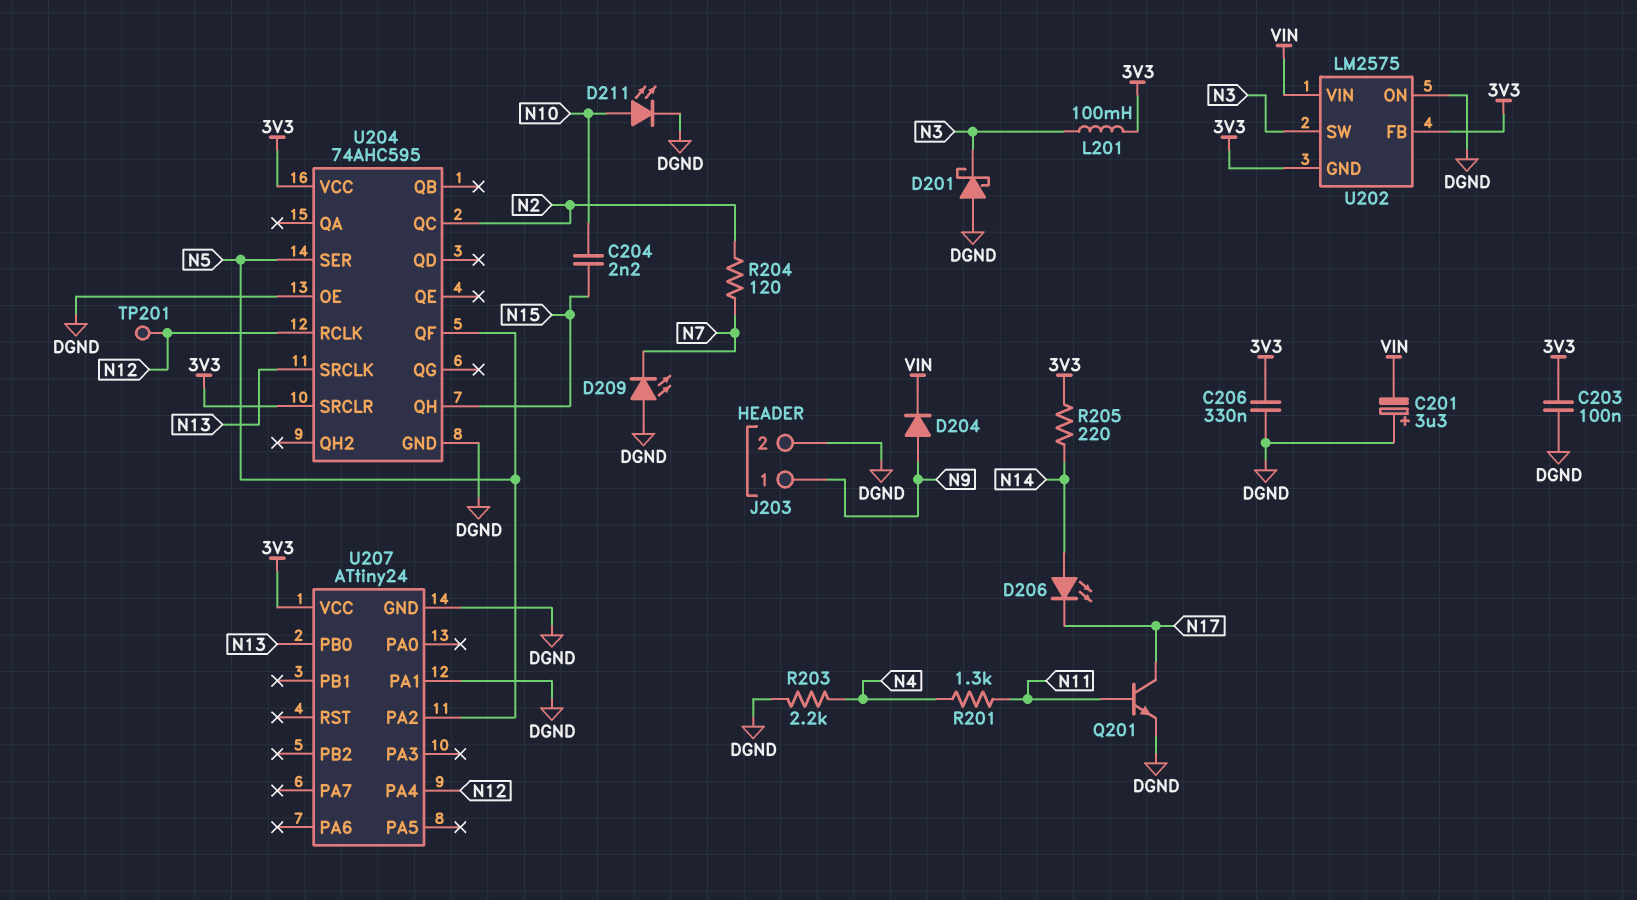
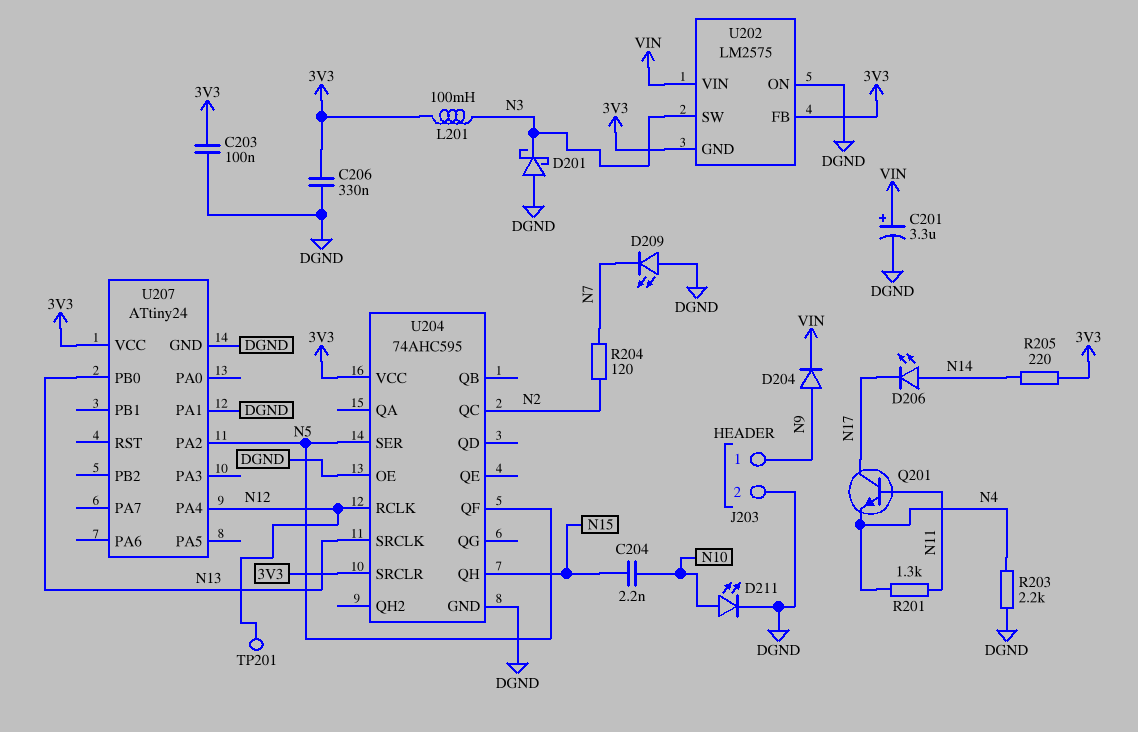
C201: 3.3uF (plus DGND, minus VIN) -> 3.3uF (plus VIN, minus DGND)
Q201: NPN (B N11, C N17, E DGND) -> NPN (B N11, C N17, E N4)

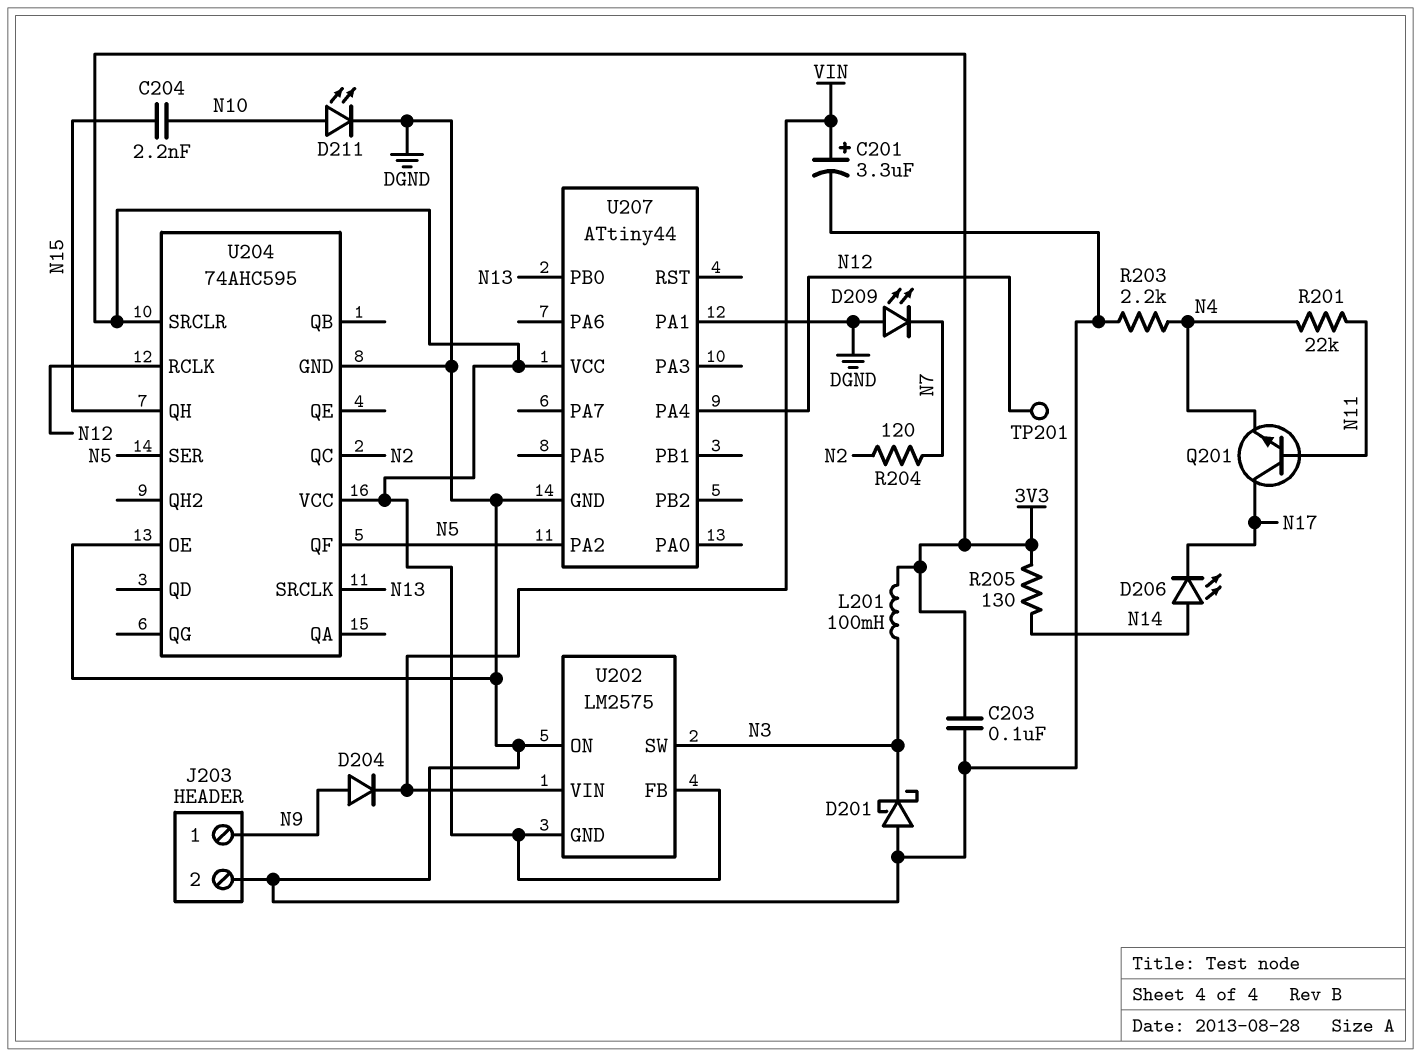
C206: 330nF (3V3, DGND) -> none
R201: 1.3k (N4, N11) -> 22k (N4, N11)
R205: 220 (3V3, N14) -> 130 (3V3, N14)
U207: ATtiny24 -> ATtiny44

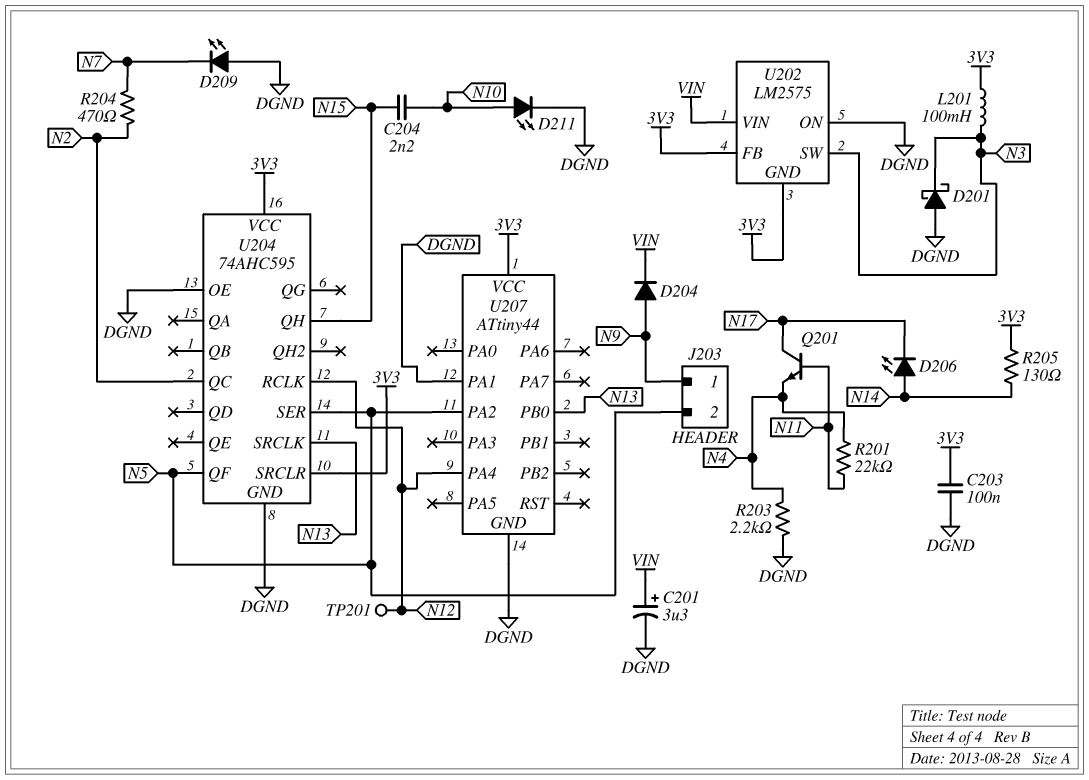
J203 pin 2: DGND -> N5
R204: 120 (N2, N7) -> 470 (N2, N7)

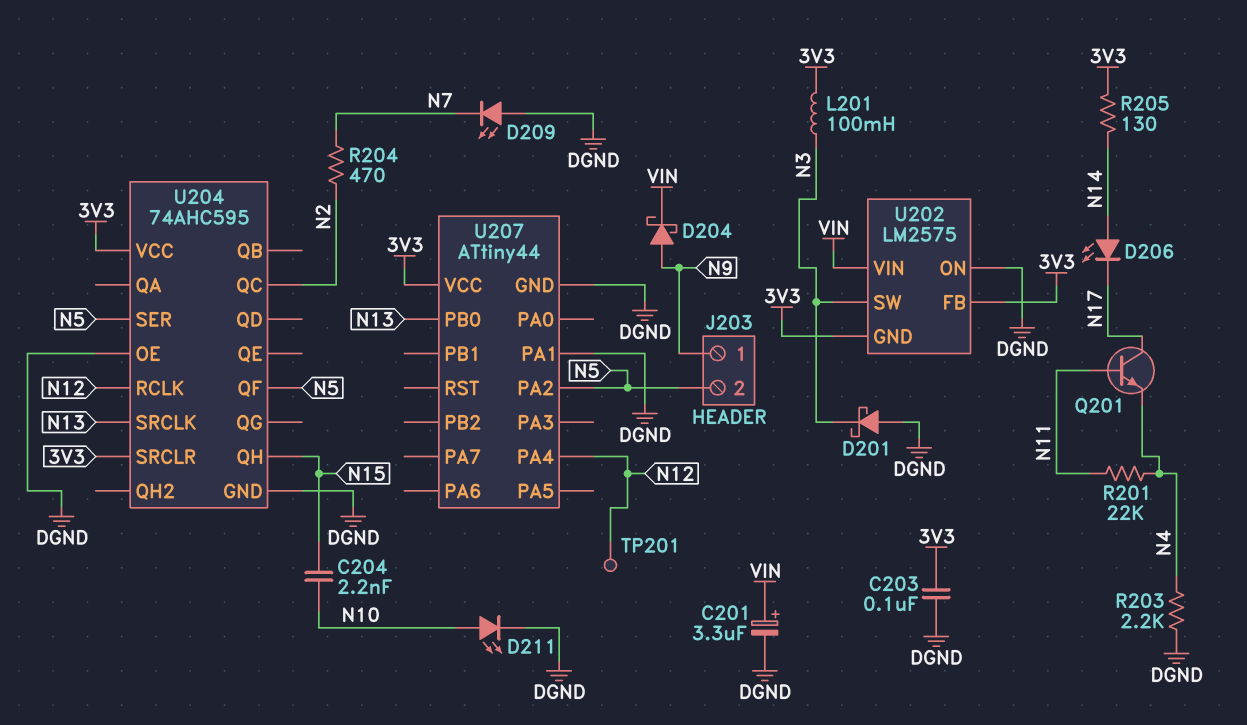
D204: diode (A N9, K VIN) -> schottky (A N9, K VIN)

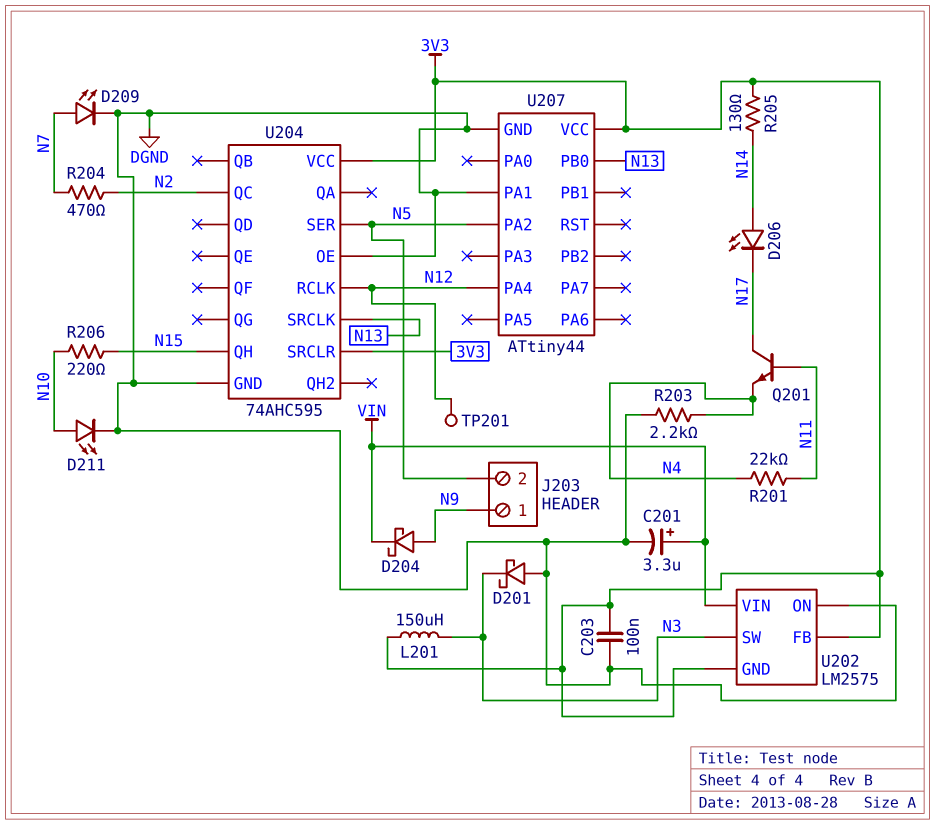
C204: 2.2nF (N10, N15) -> none
D209: LED (A DGND, K N7) -> LED (A N7, K DGND)
L201: 100mH (3V3, N3) -> 150uH (3V3, N3)
R206: none -> 220 (N10, N15)
U204 pin QF: N5 -> none

